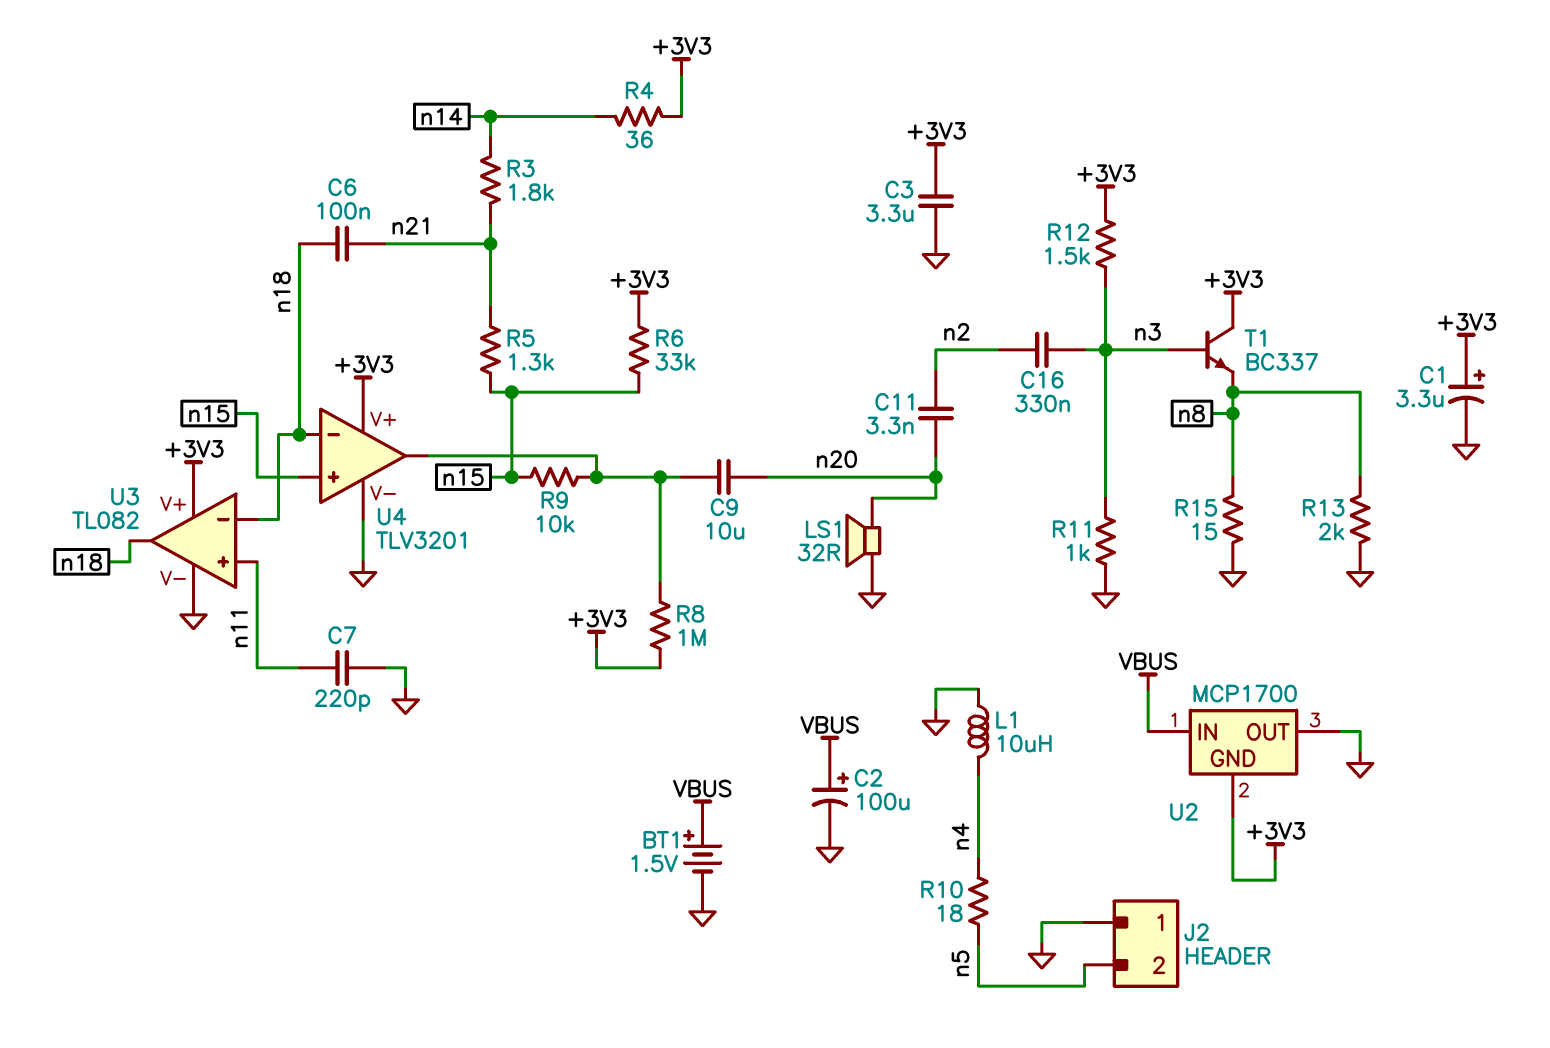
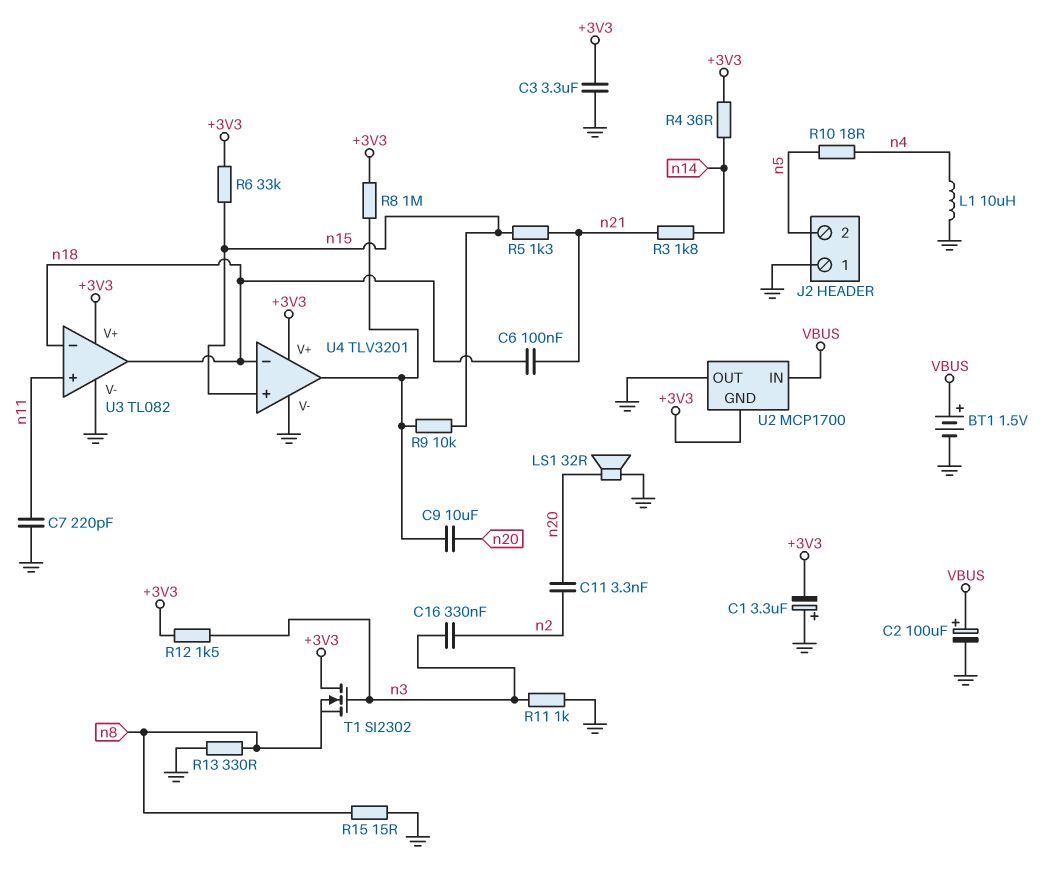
C1: 3.3uF (plus +3V3, minus GND) -> 3.3uF (plus GND, minus +3V3)
R13: 2k (GND, n8) -> 330 (GND, n8)
T1: NPN BC337 (B n3, C +3V3, E n8) -> NMOS SI2302 (G n3, D +3V3, S n8)

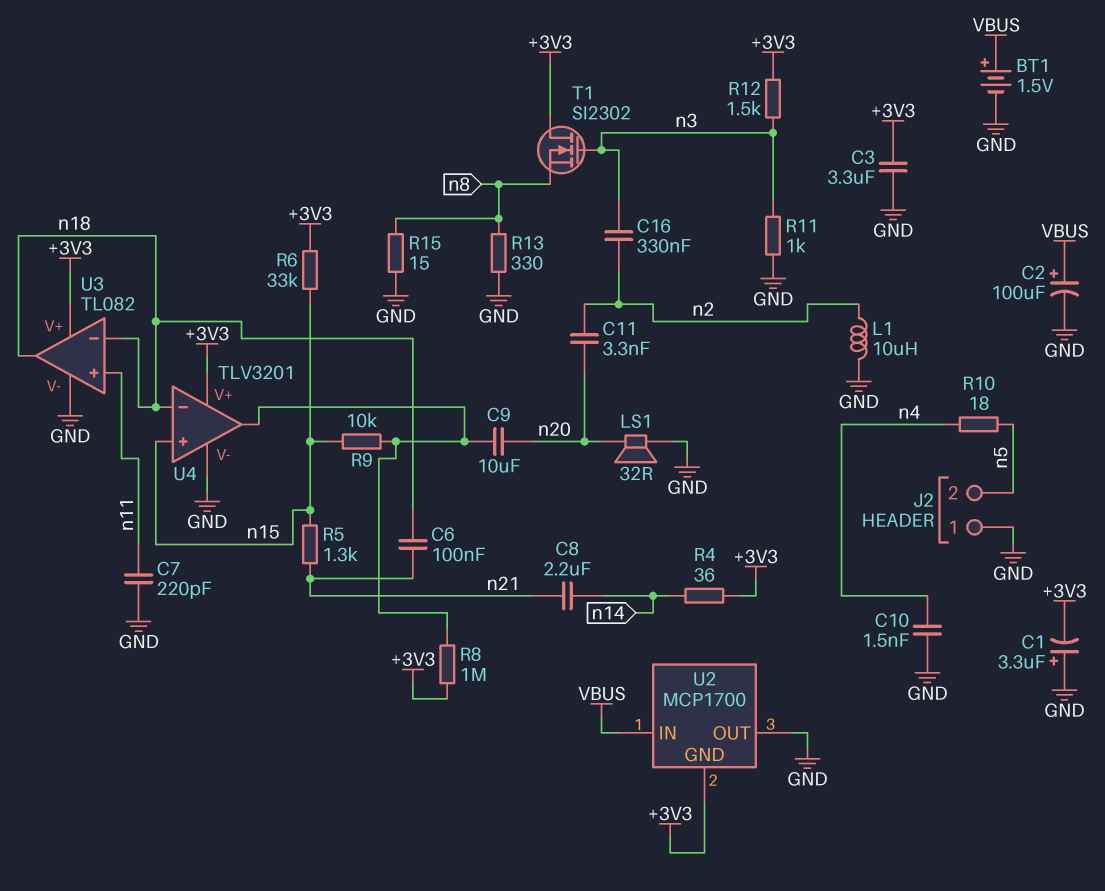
C8: none -> 2.2uF (n14, n21)
C10: none -> 1.5nF (GND, n4)
L1: 10uH (GND, n4) -> 10uH (GND, n2)
R3: 1.8k (n14, n21) -> none

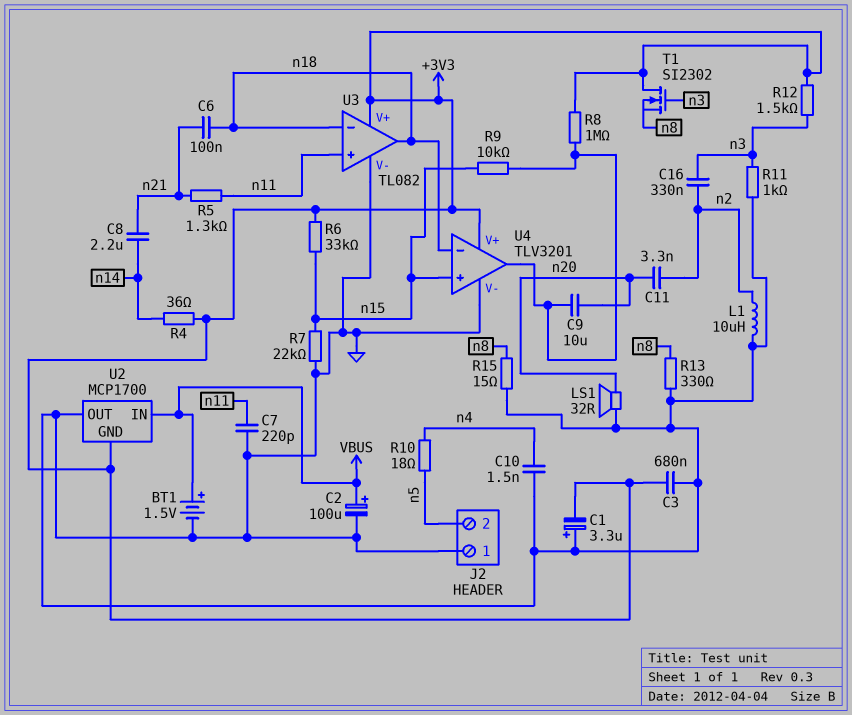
C3: 3.3uF (+3V3, GND) -> 680nF (+3V3, GND)
R5: 1.3k (n15, n21) -> 1.3k (n11, n21)
R7: none -> 22k (GND, n15)

